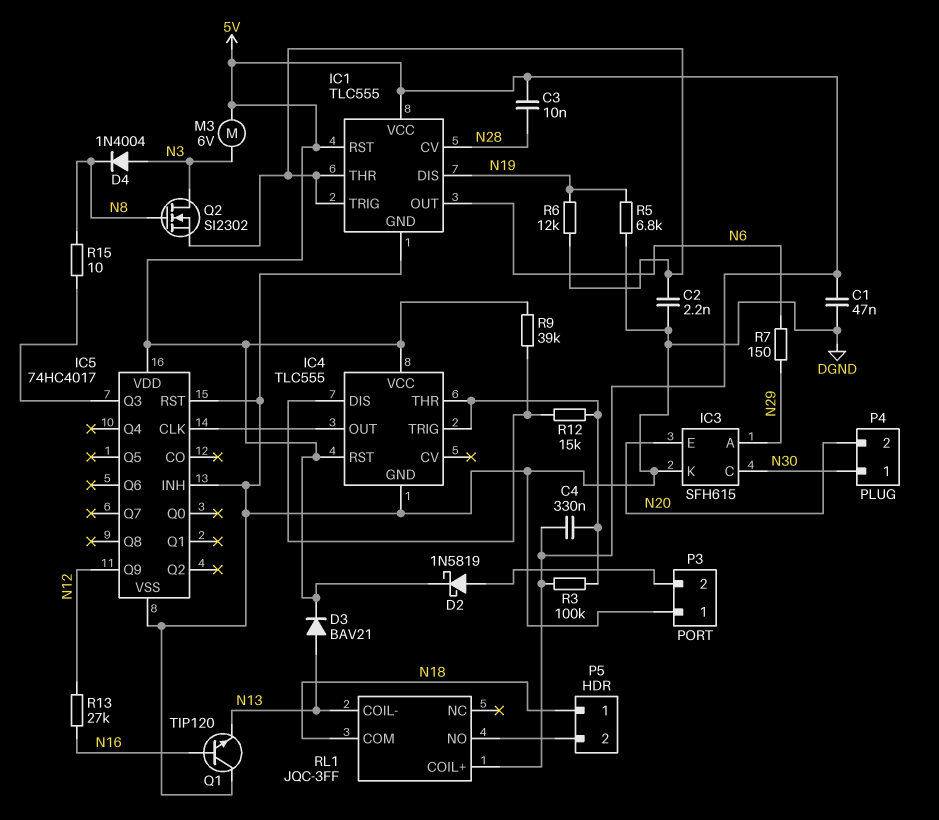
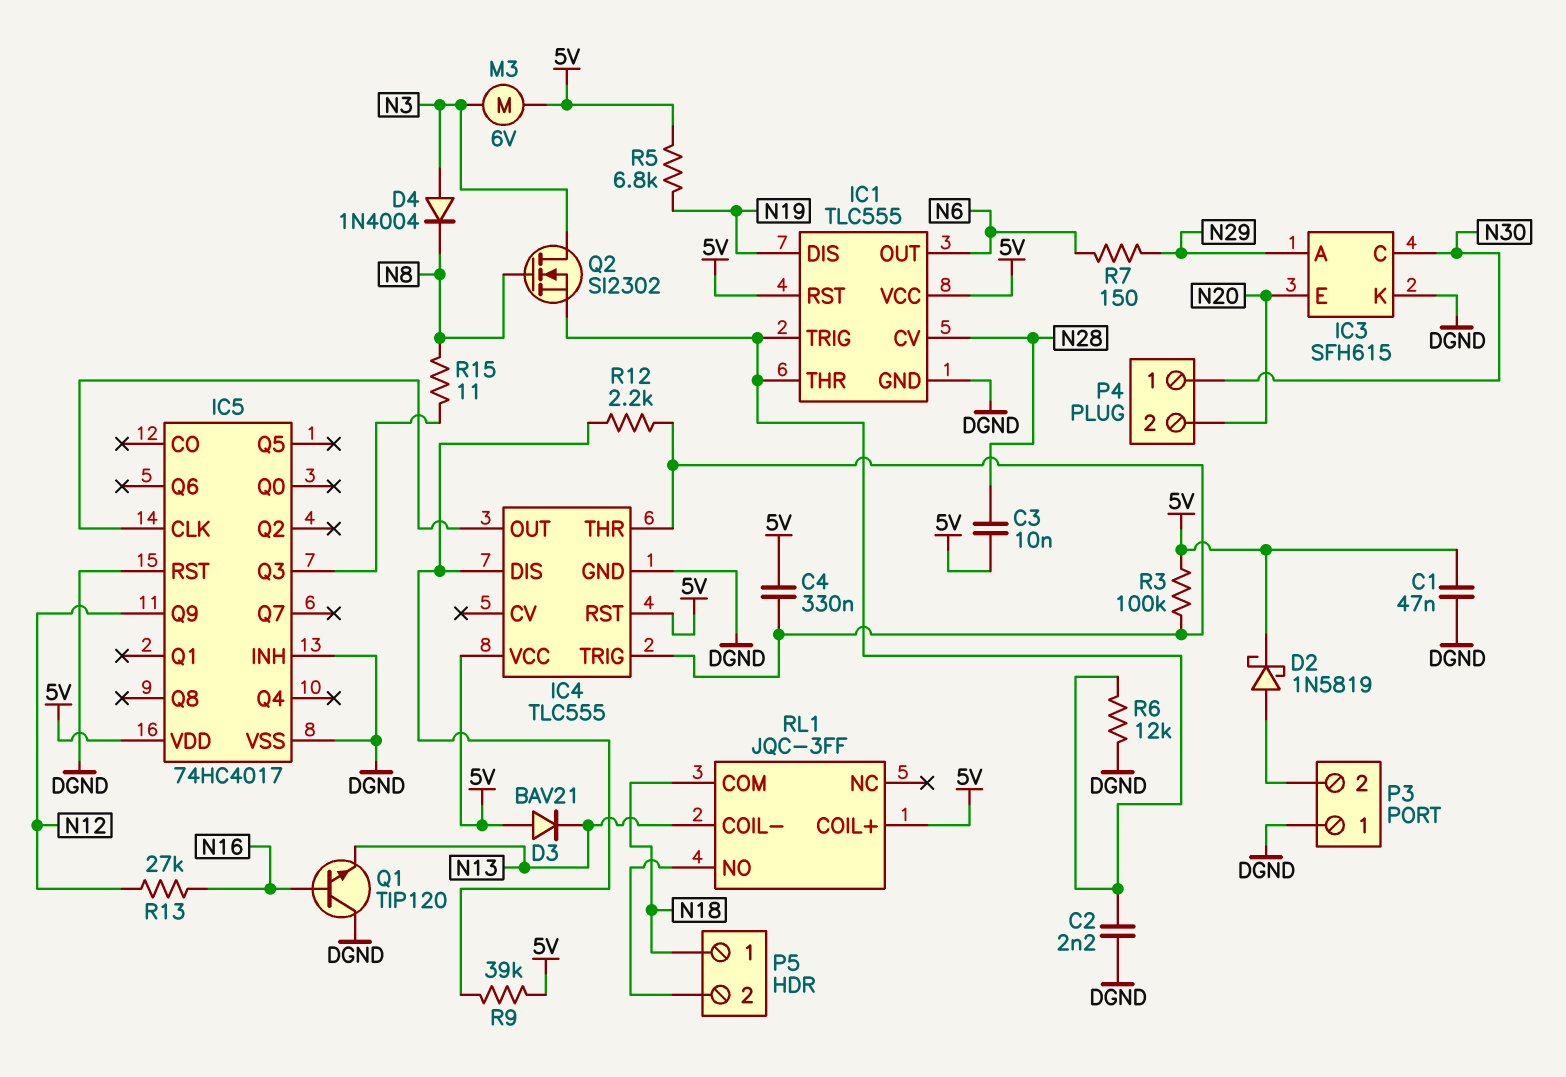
D3: diode BAV21 (A N13, K 5V) -> diode BAV21 (A 5V, K N13)
R5: 6.8k (DGND, N19) -> 6.8k (5V, N19)
R6: 12k (IC1/THR, N19) -> 12k (DGND, IC1/THR)
R12: 15k (IC4/DIS, IC4/THR) -> 2.2k (IC4/DIS, IC4/THR)
R15: 10 (IC5/Q3, N8) -> 11 (IC5/Q3, N8)

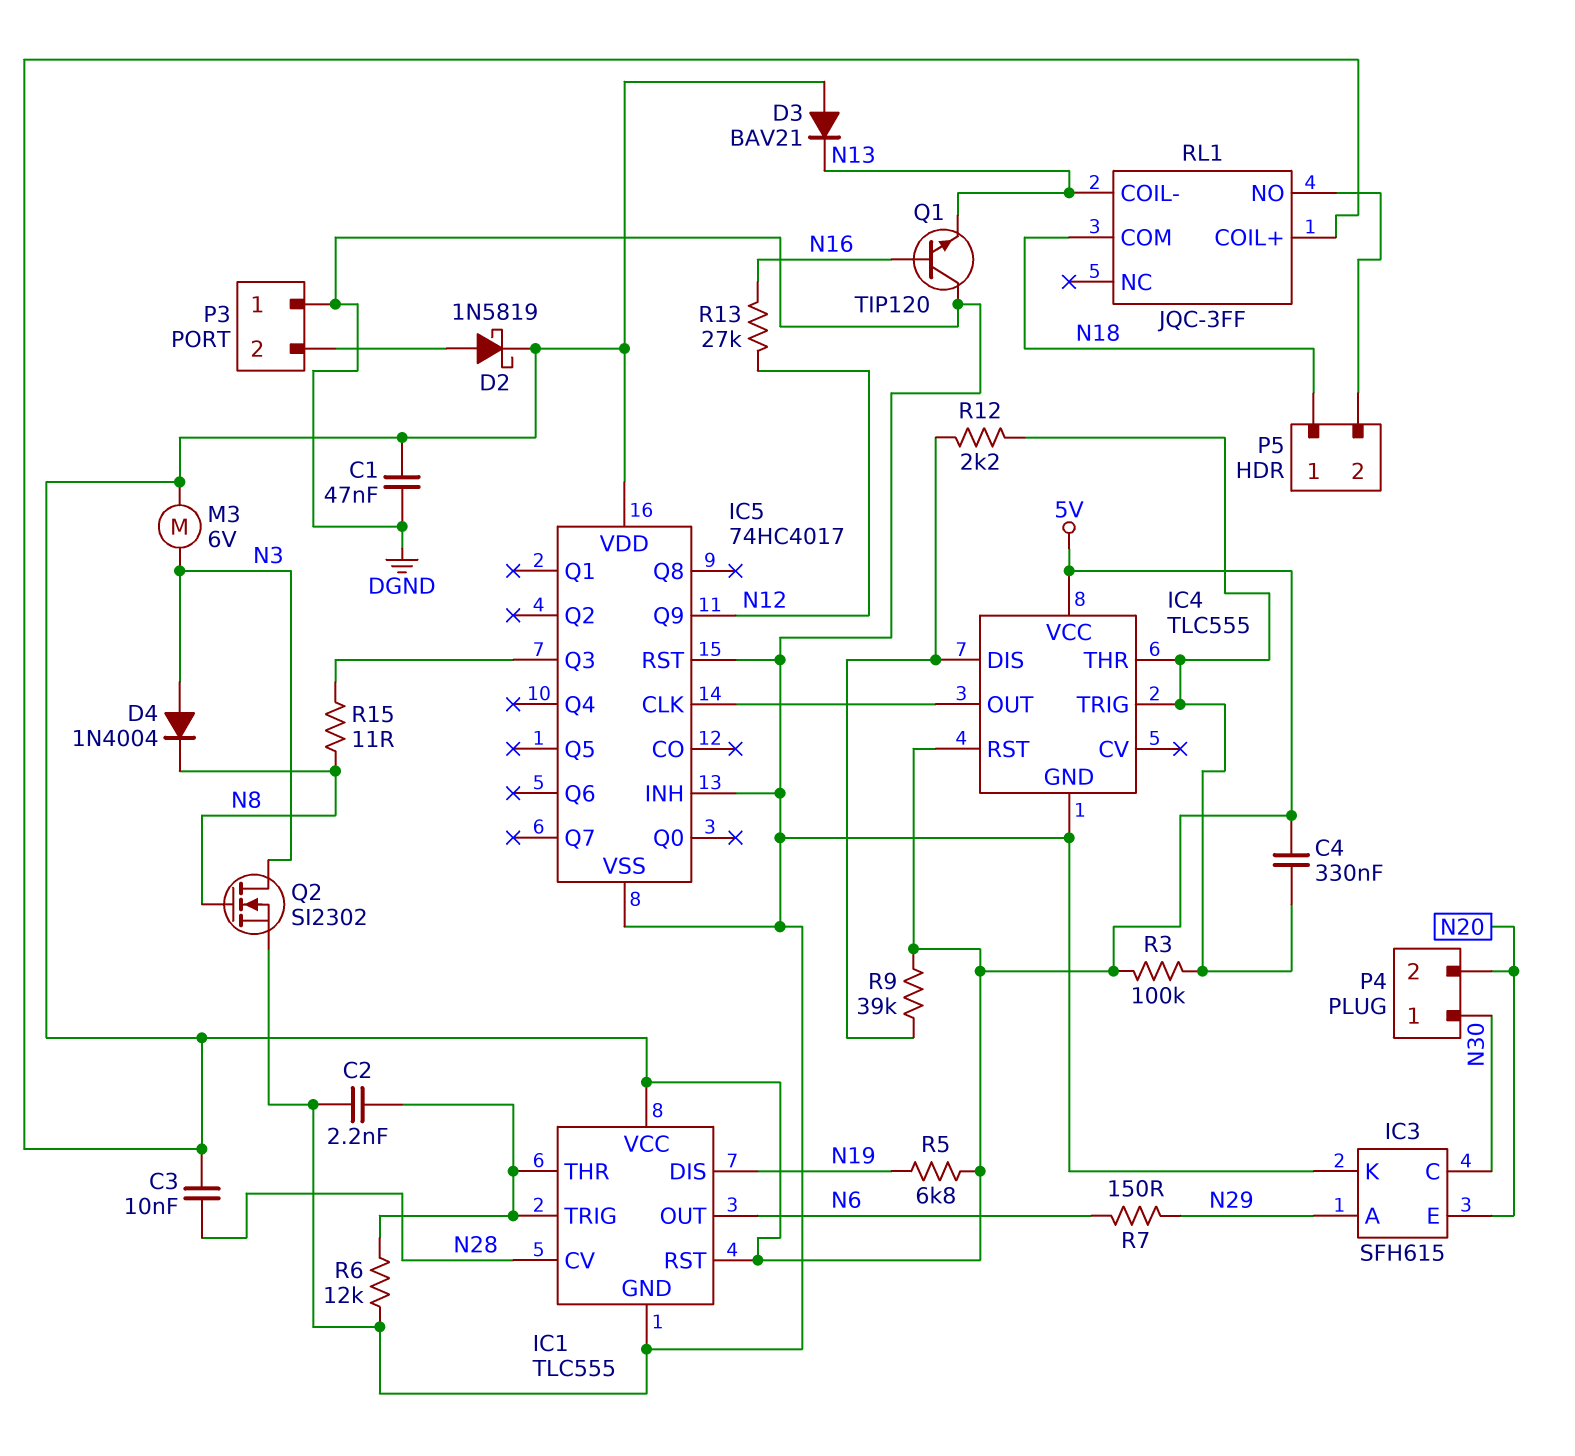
Q2: NMOS SI2302 (G N8, D N3, S IC1/THR) -> NMOS SI2302 (G N8, D N3, S DGND)

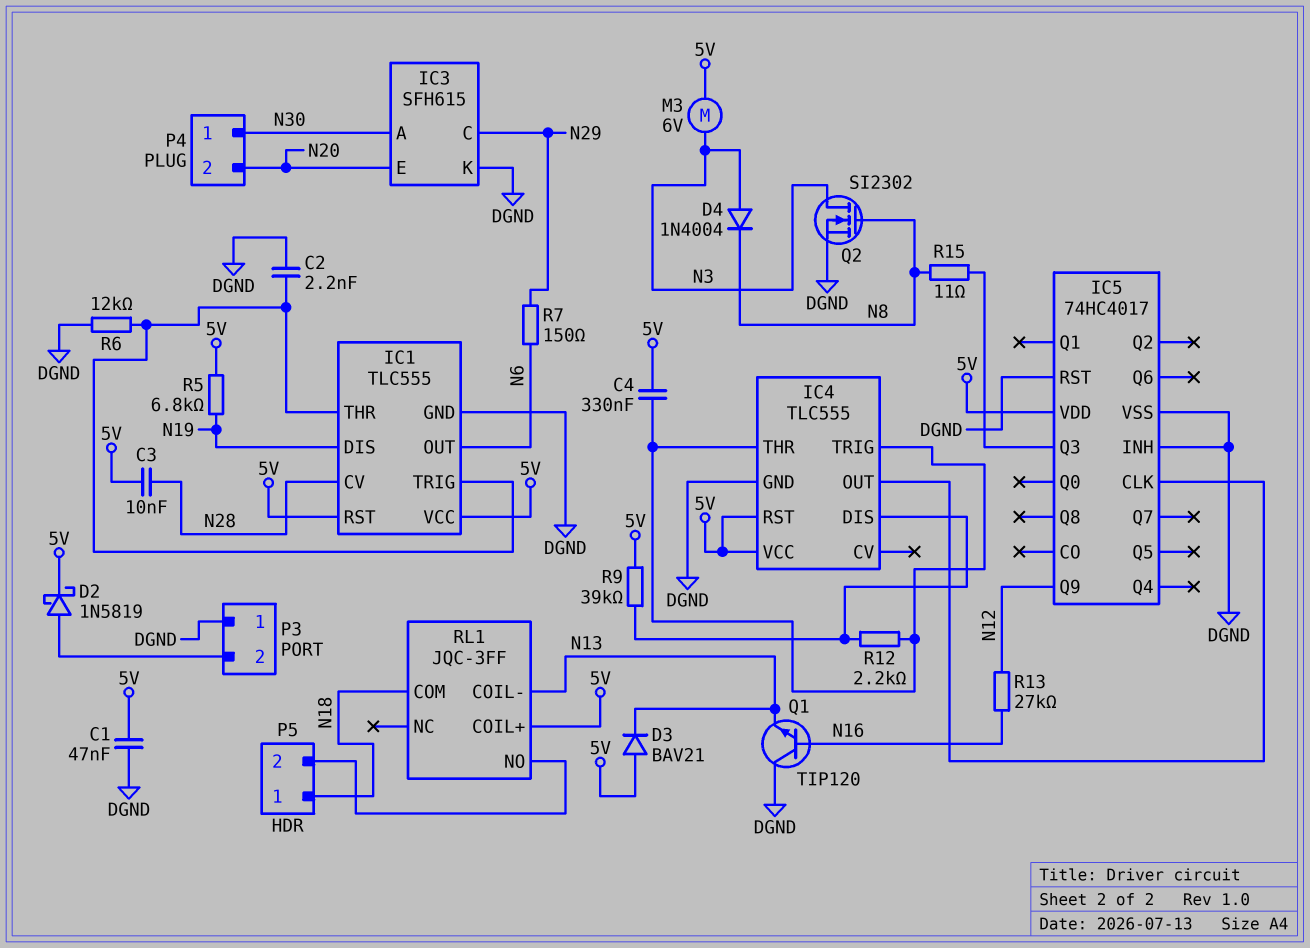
IC3 pin A: N29 -> N30
IC3 pin C: N30 -> N29
R3: 100k (5V, IC4/THR) -> none

